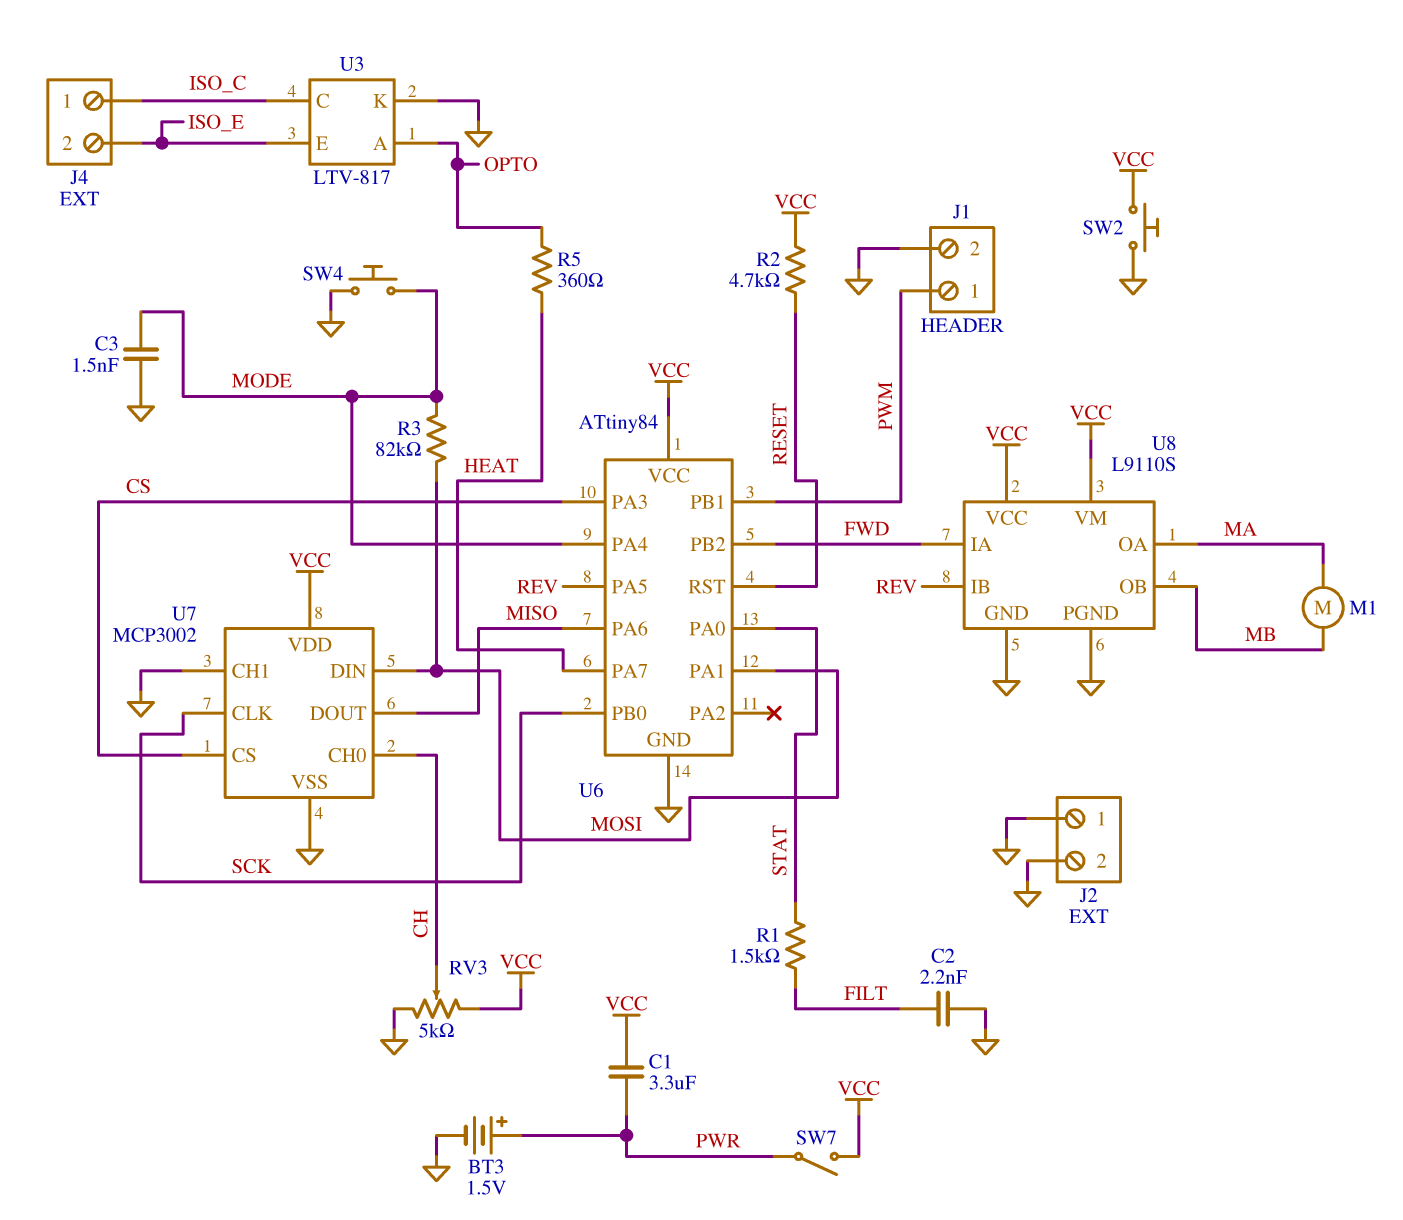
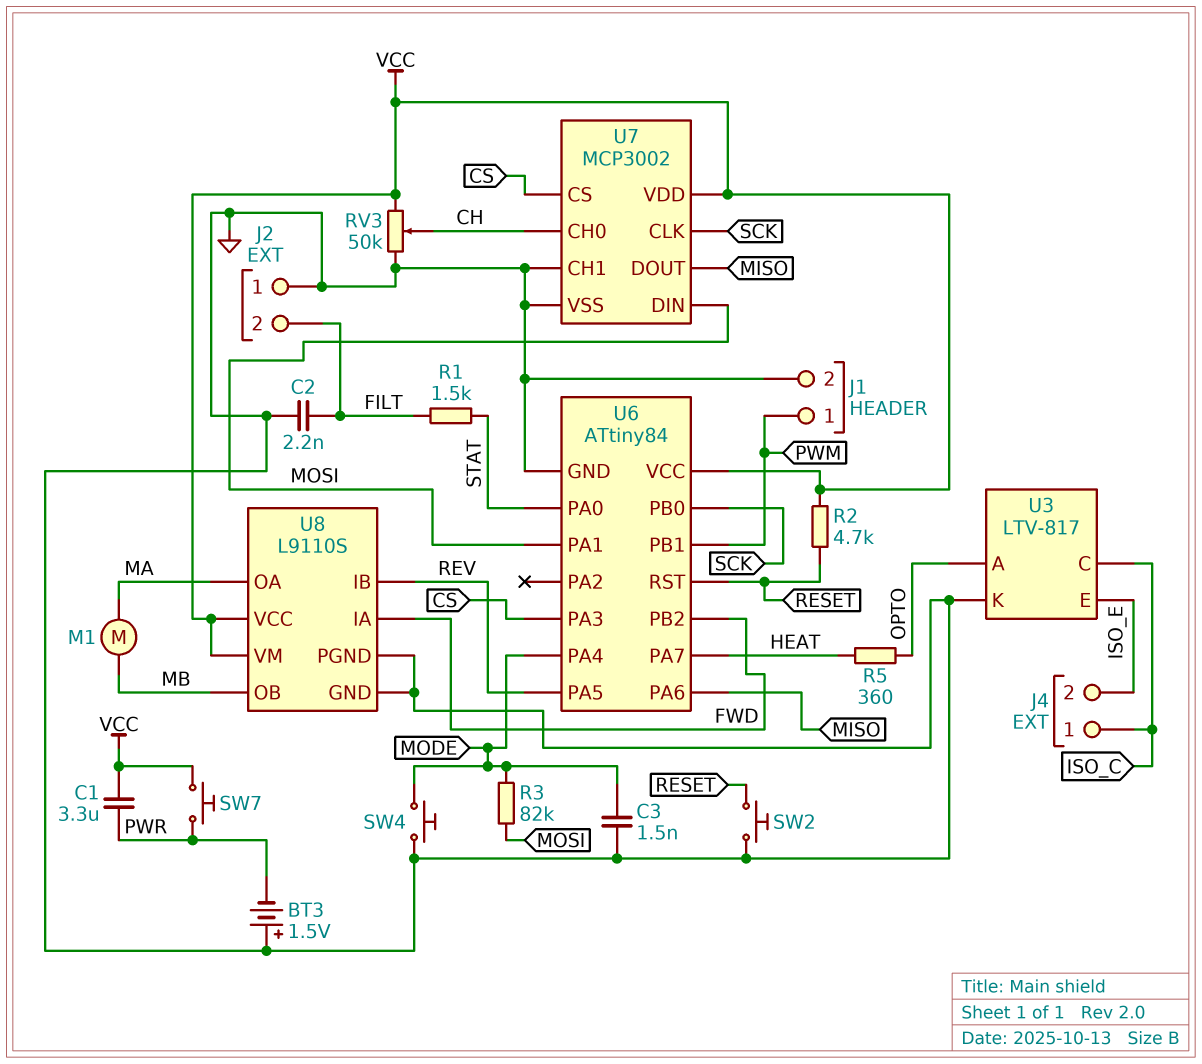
BT3: 1.5V (plus PWR, minus GND) -> 1.5V (plus GND, minus PWR)
J2 pin 2: GND -> FILT
RV3: 5k (GND, VCC, wiper CH) -> 50k (GND, VCC, wiper CH)
SW2: button (GND, VCC) -> button (GND, RESET)
SW7: switch (PWR, VCC) -> button (PWR, VCC)

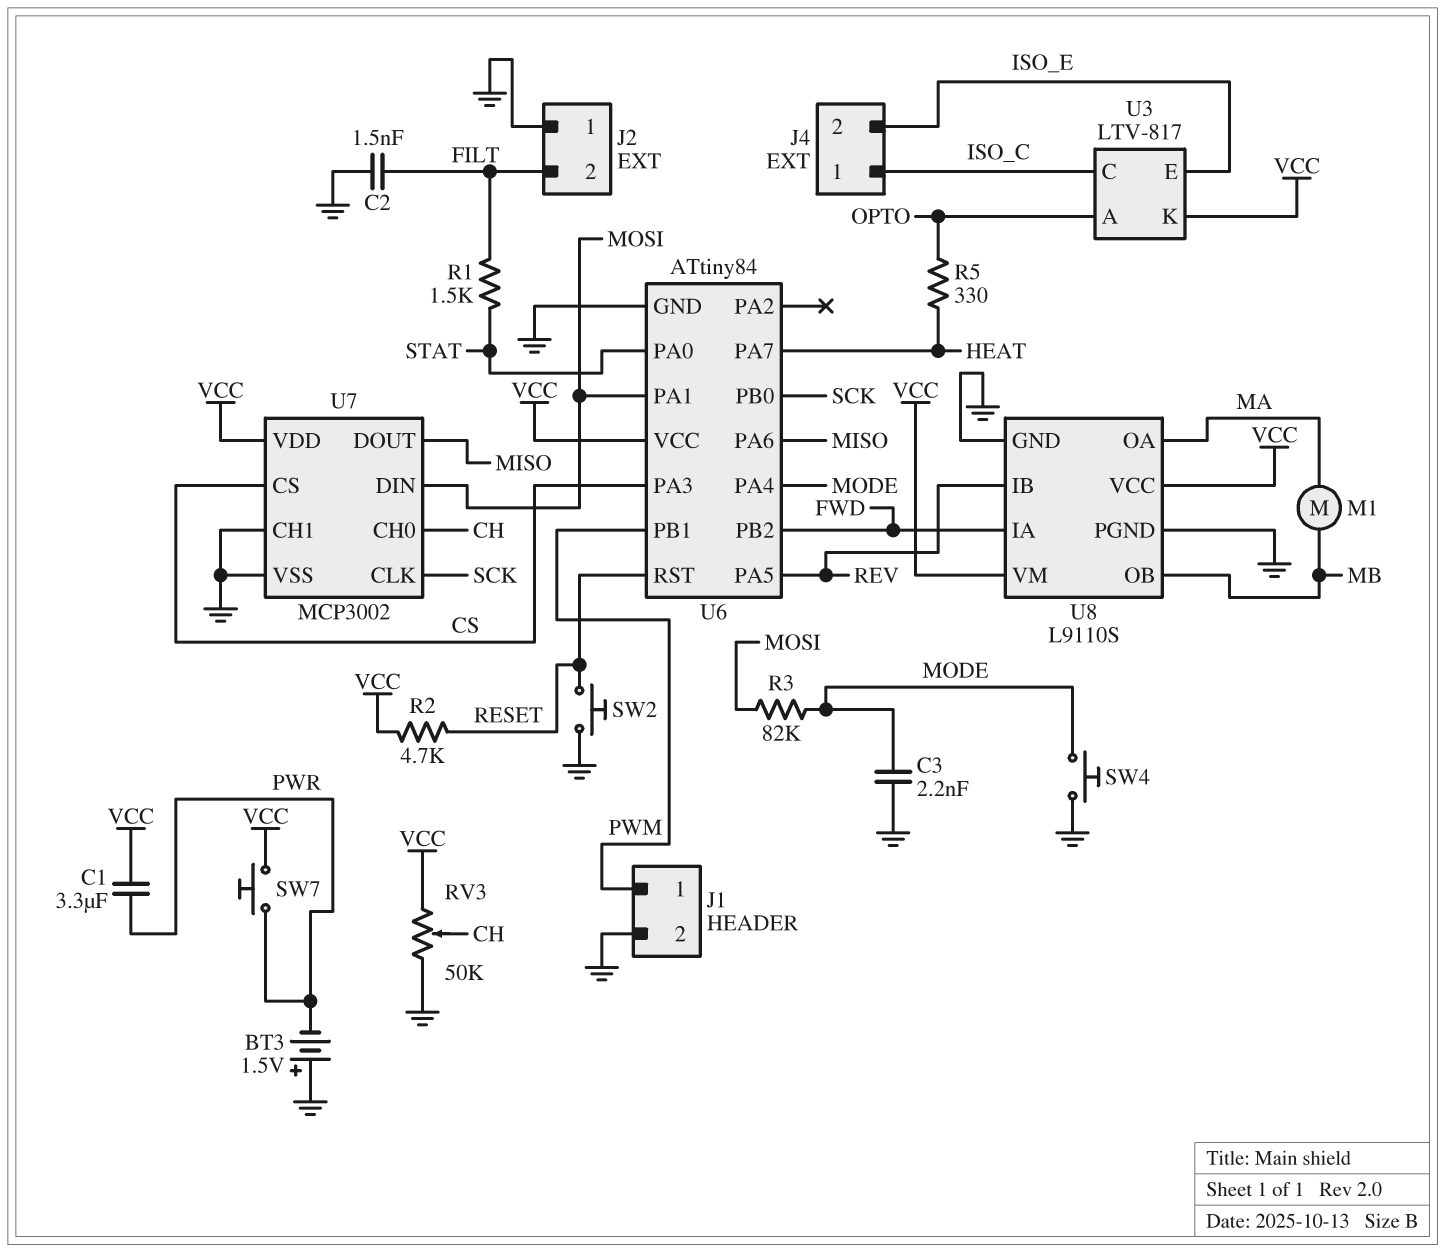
C2: 2.2nF (FILT, GND) -> 1.5nF (FILT, GND)
C3: 1.5nF (GND, MODE) -> 2.2nF (GND, MODE)
R5: 360 (HEAT, OPTO) -> 330 (HEAT, OPTO)
U3 pin K: GND -> VCC

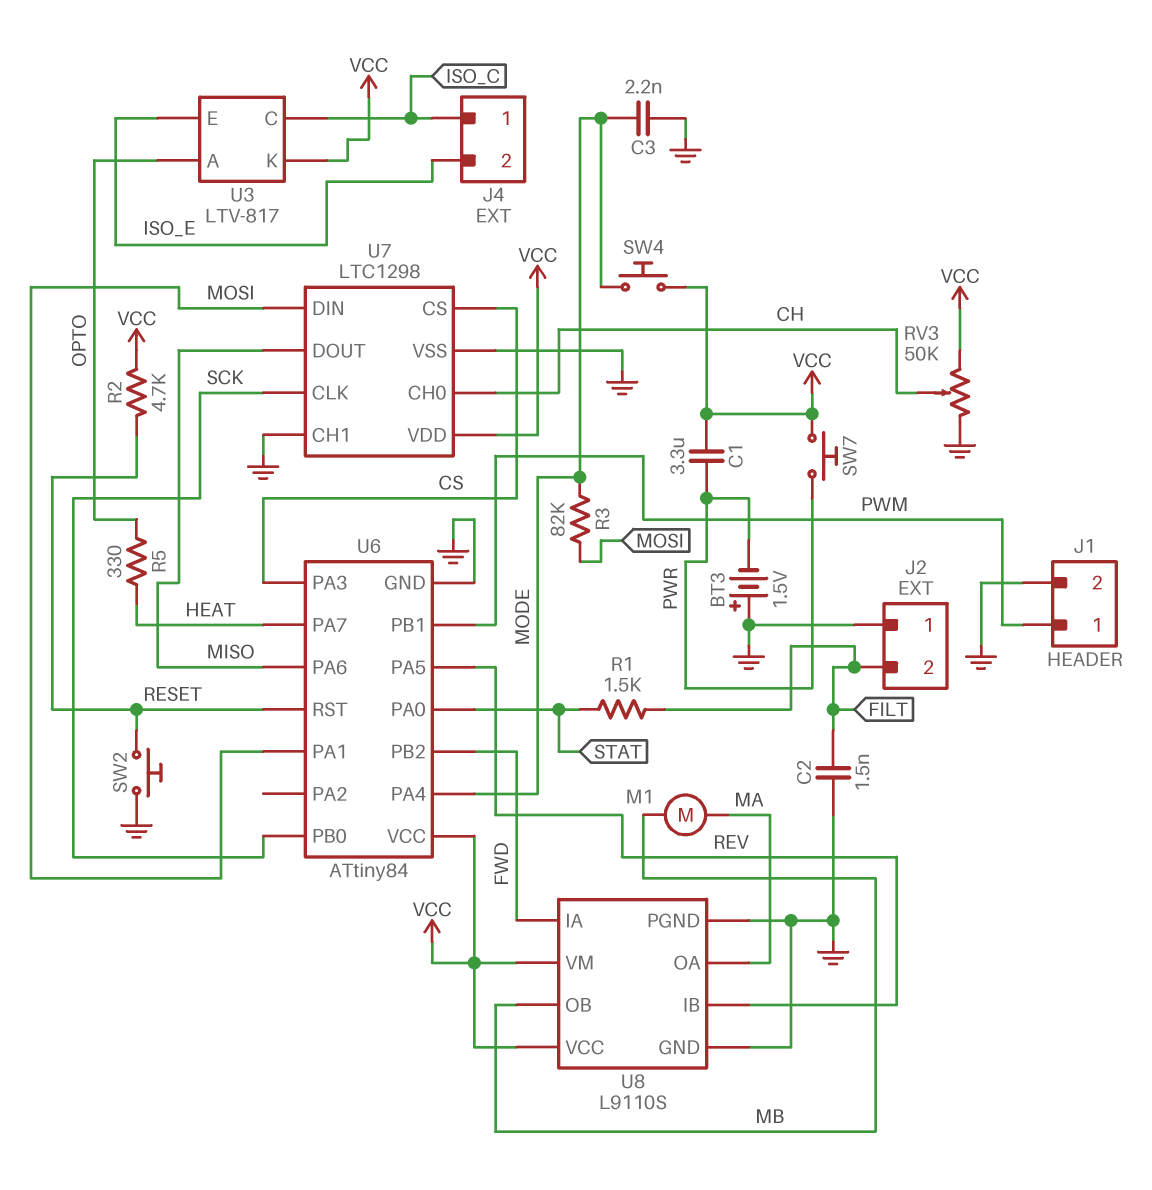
SW4: button (GND, MODE) -> button (MODE, VCC)
U7: MCP3002 -> LTC1298

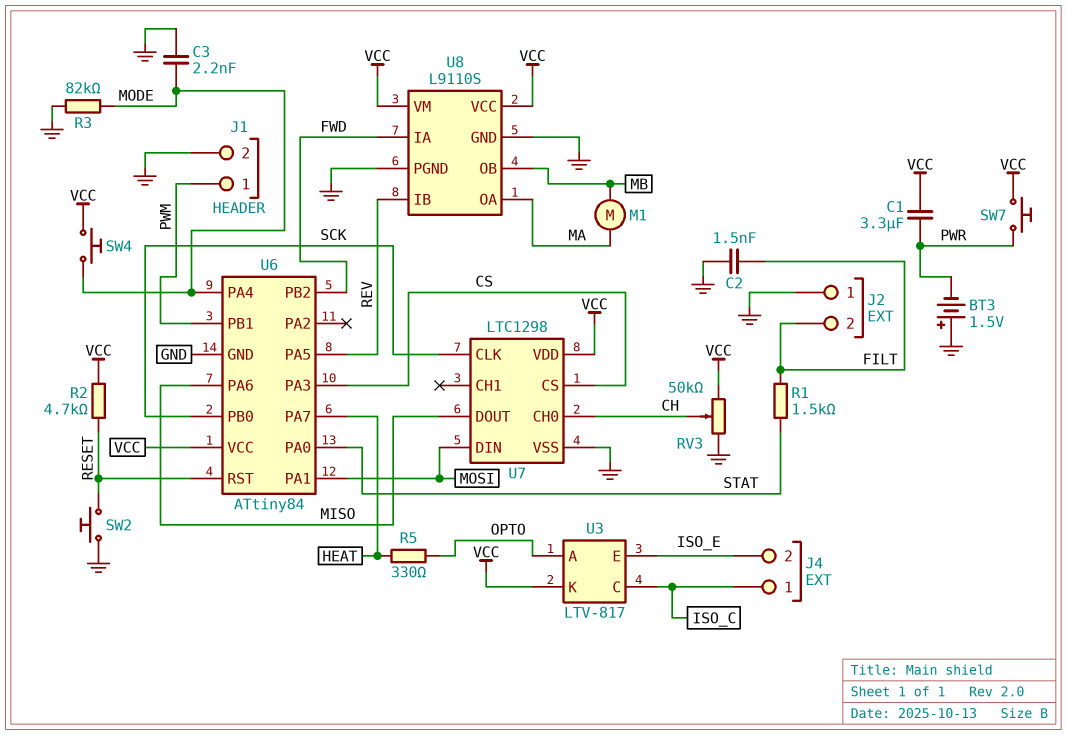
R3: 82k (MODE, MOSI) -> 82k (GND, MODE)
U7 pin CH1: GND -> none

